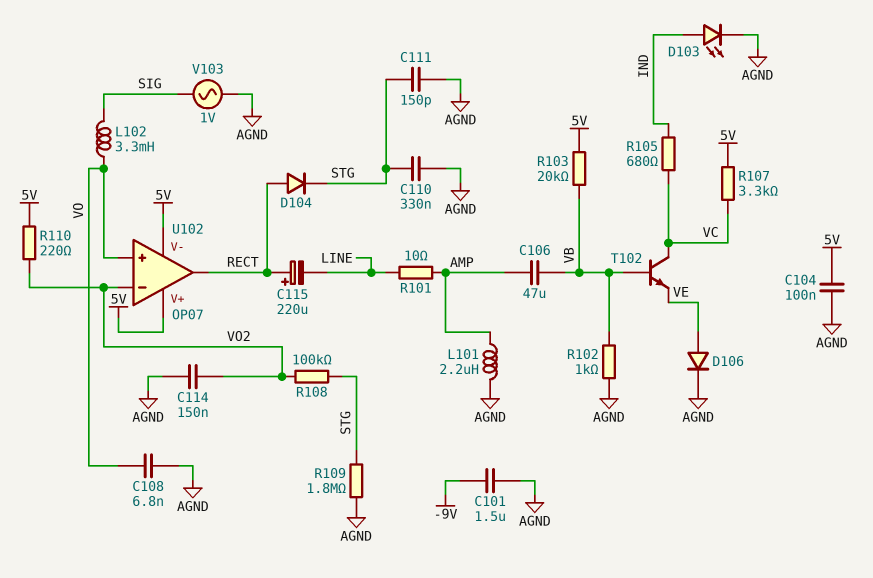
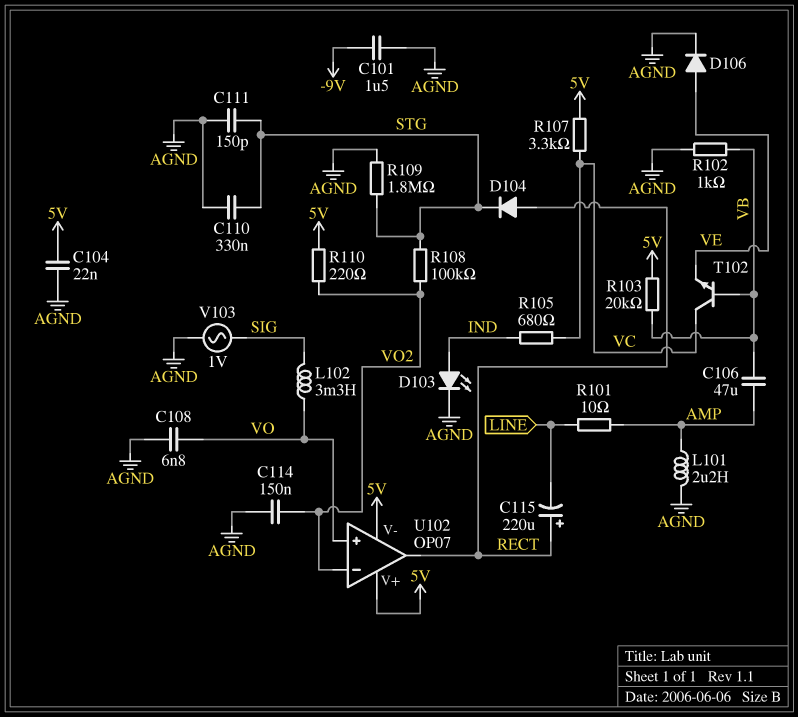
C104: 100nF (5V, AGND) -> 22nF (5V, AGND)

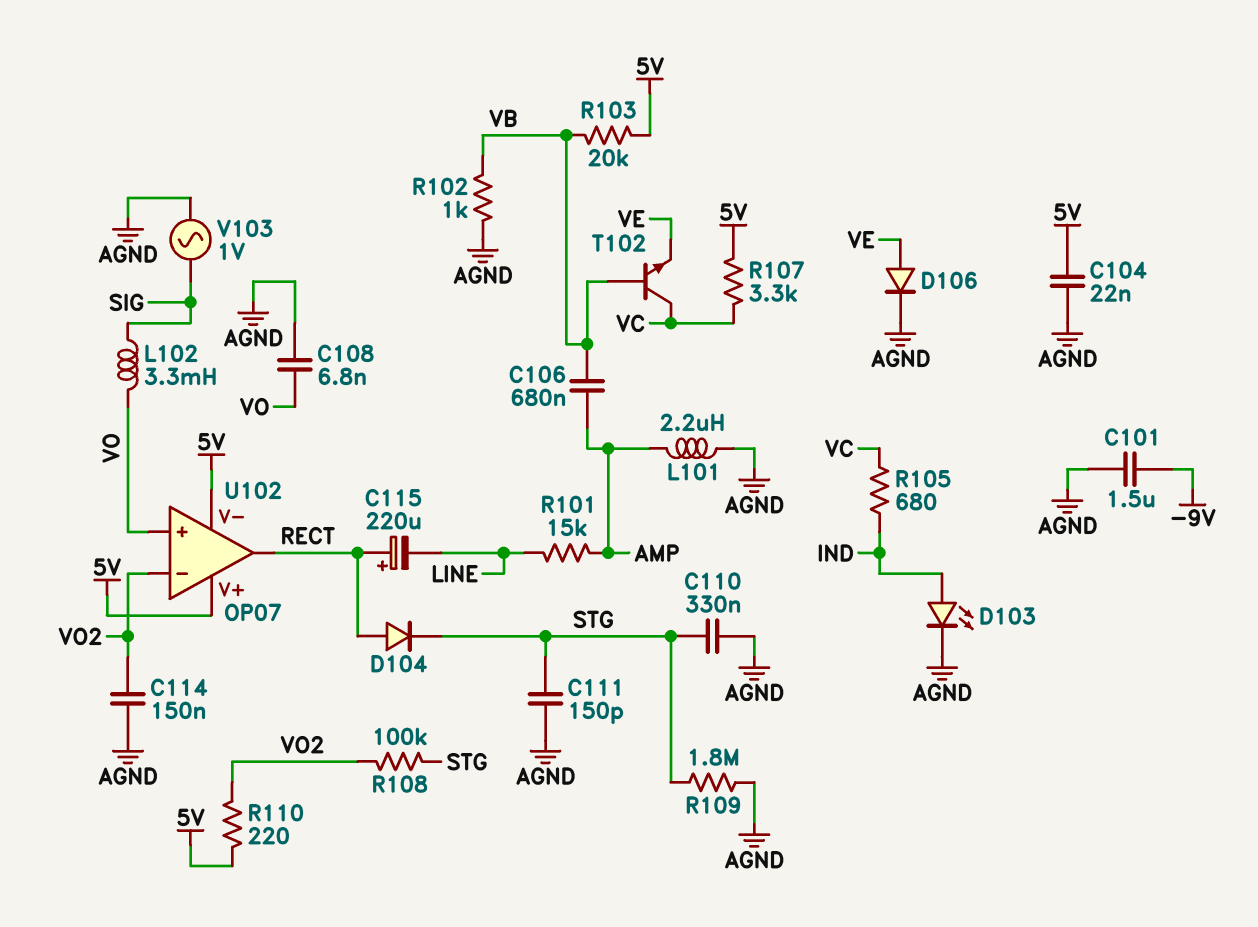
C106: 47uF (AMP, VB) -> 680nF (AMP, VB)
R101: 10 (AMP, LINE) -> 15k (AMP, LINE)

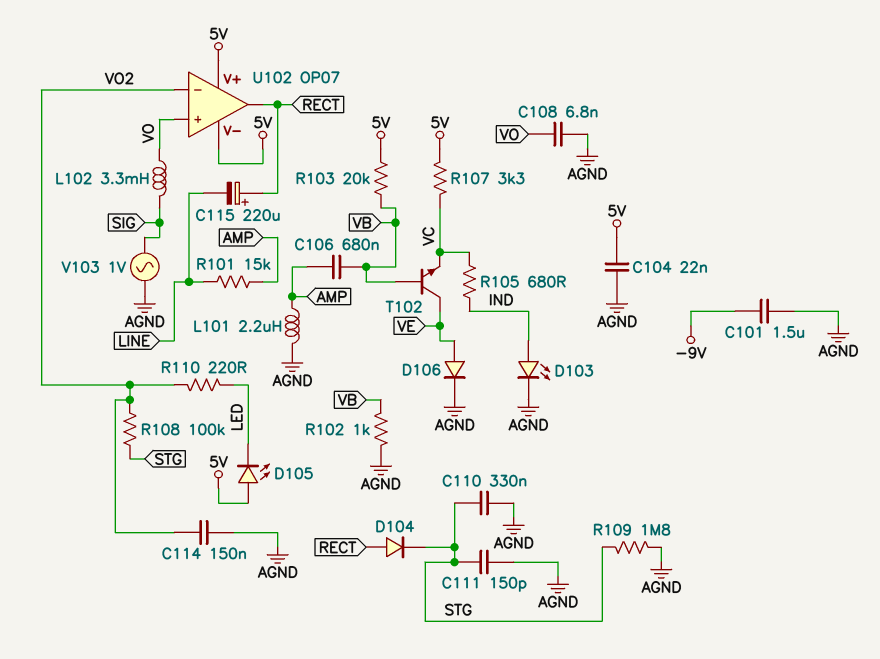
D105: none -> LED (A 5V, K LED)
R110: 220 (5V, VO2) -> 220 (LED, VO2)
T102: NPN (B VB, C VC, E VE) -> NPN (B VB, C VE, E VC)

